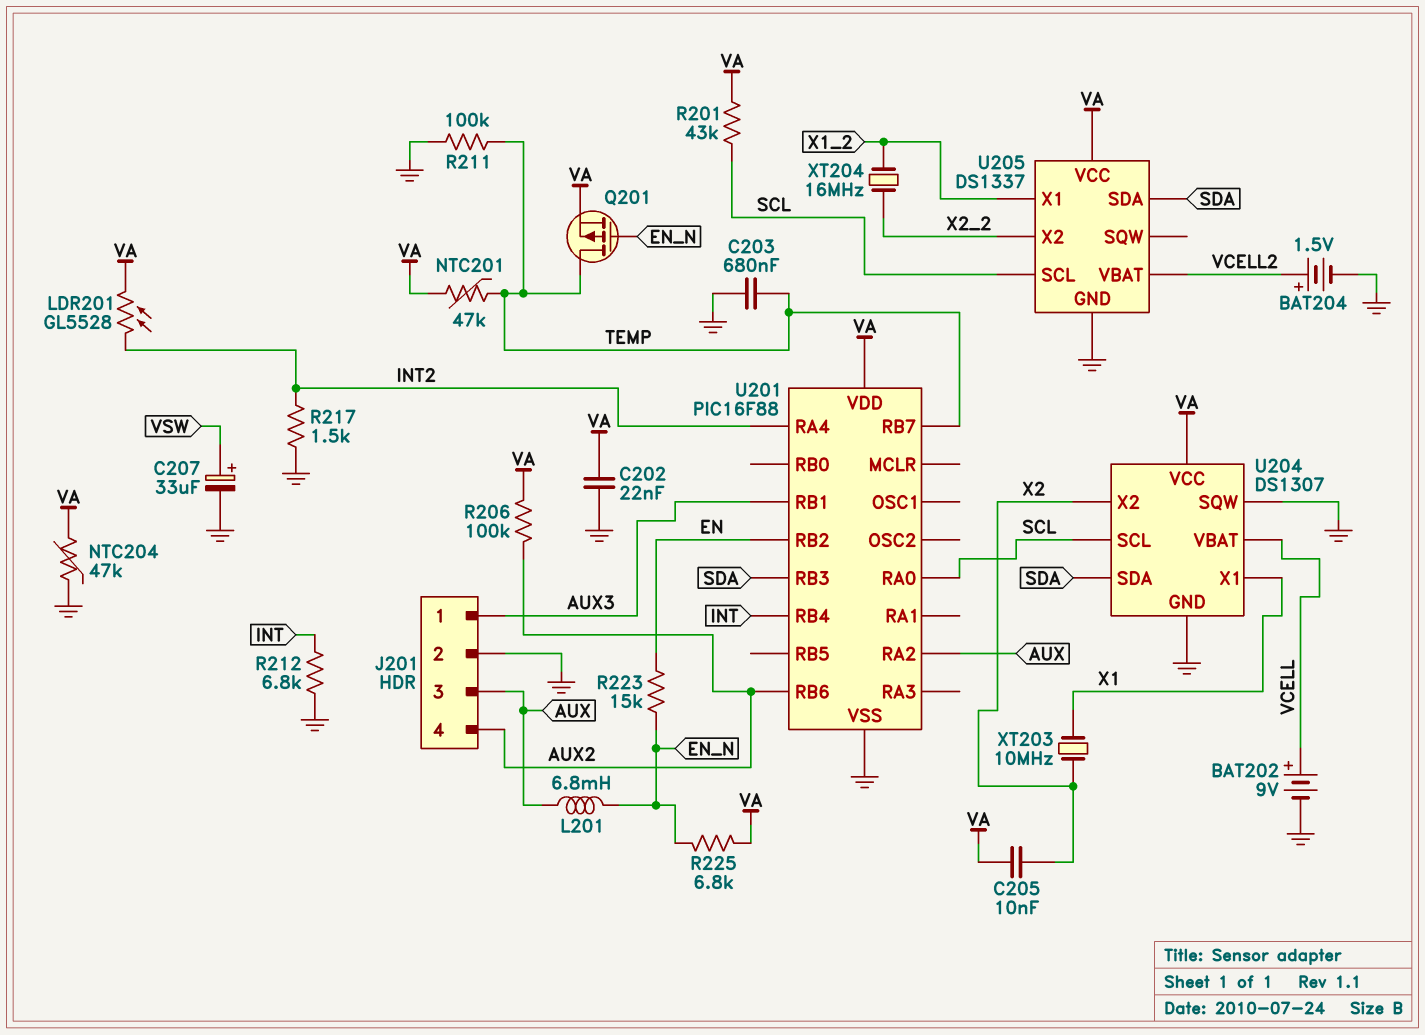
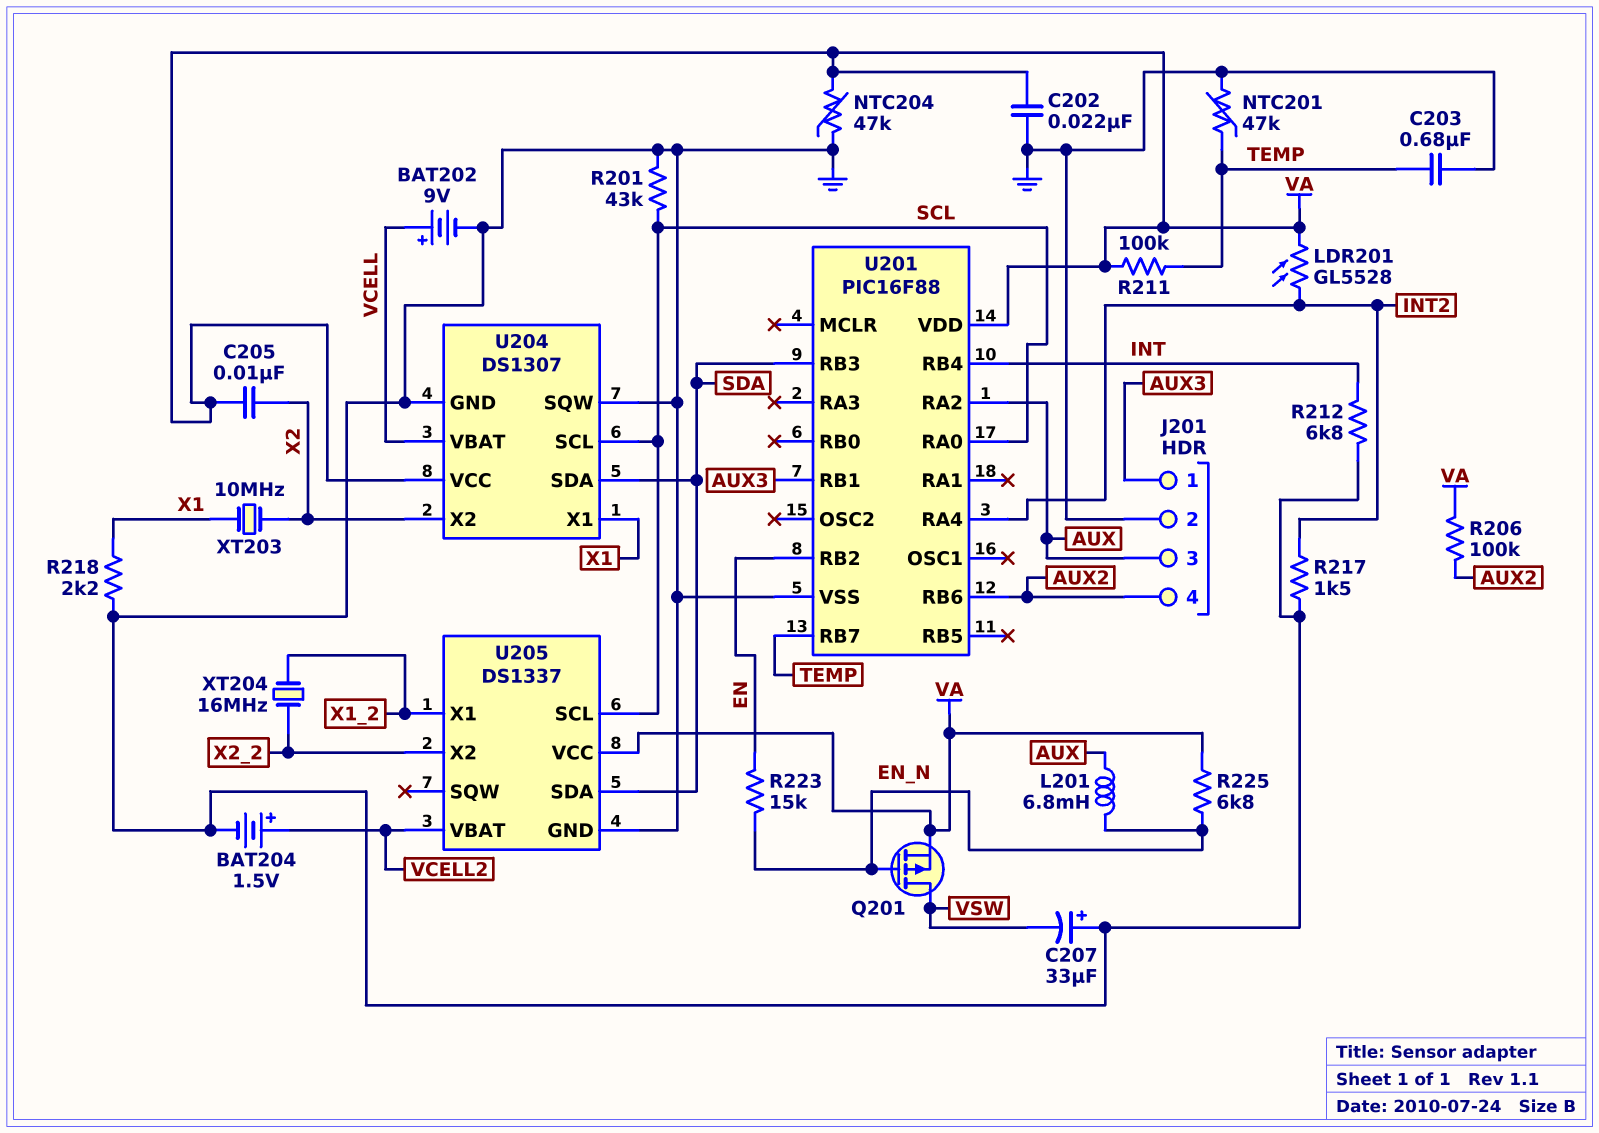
C207: 33uF (plus VSW, minus GND) -> 33uF (plus GND, minus VSW)
NTC201: 47k (TEMP, VA) -> 47k (GND, TEMP)
Q201: PMOS (G EN_N, D TEMP, S VA) -> PMOS (G EN_N, D VSW, S VA)
R201: 43k (SCL, VA) -> 43k (GND, SCL)
R211: 100k (GND, TEMP) -> 100k (TEMP, VA)
R218: none -> 2.2k (GND, X1)

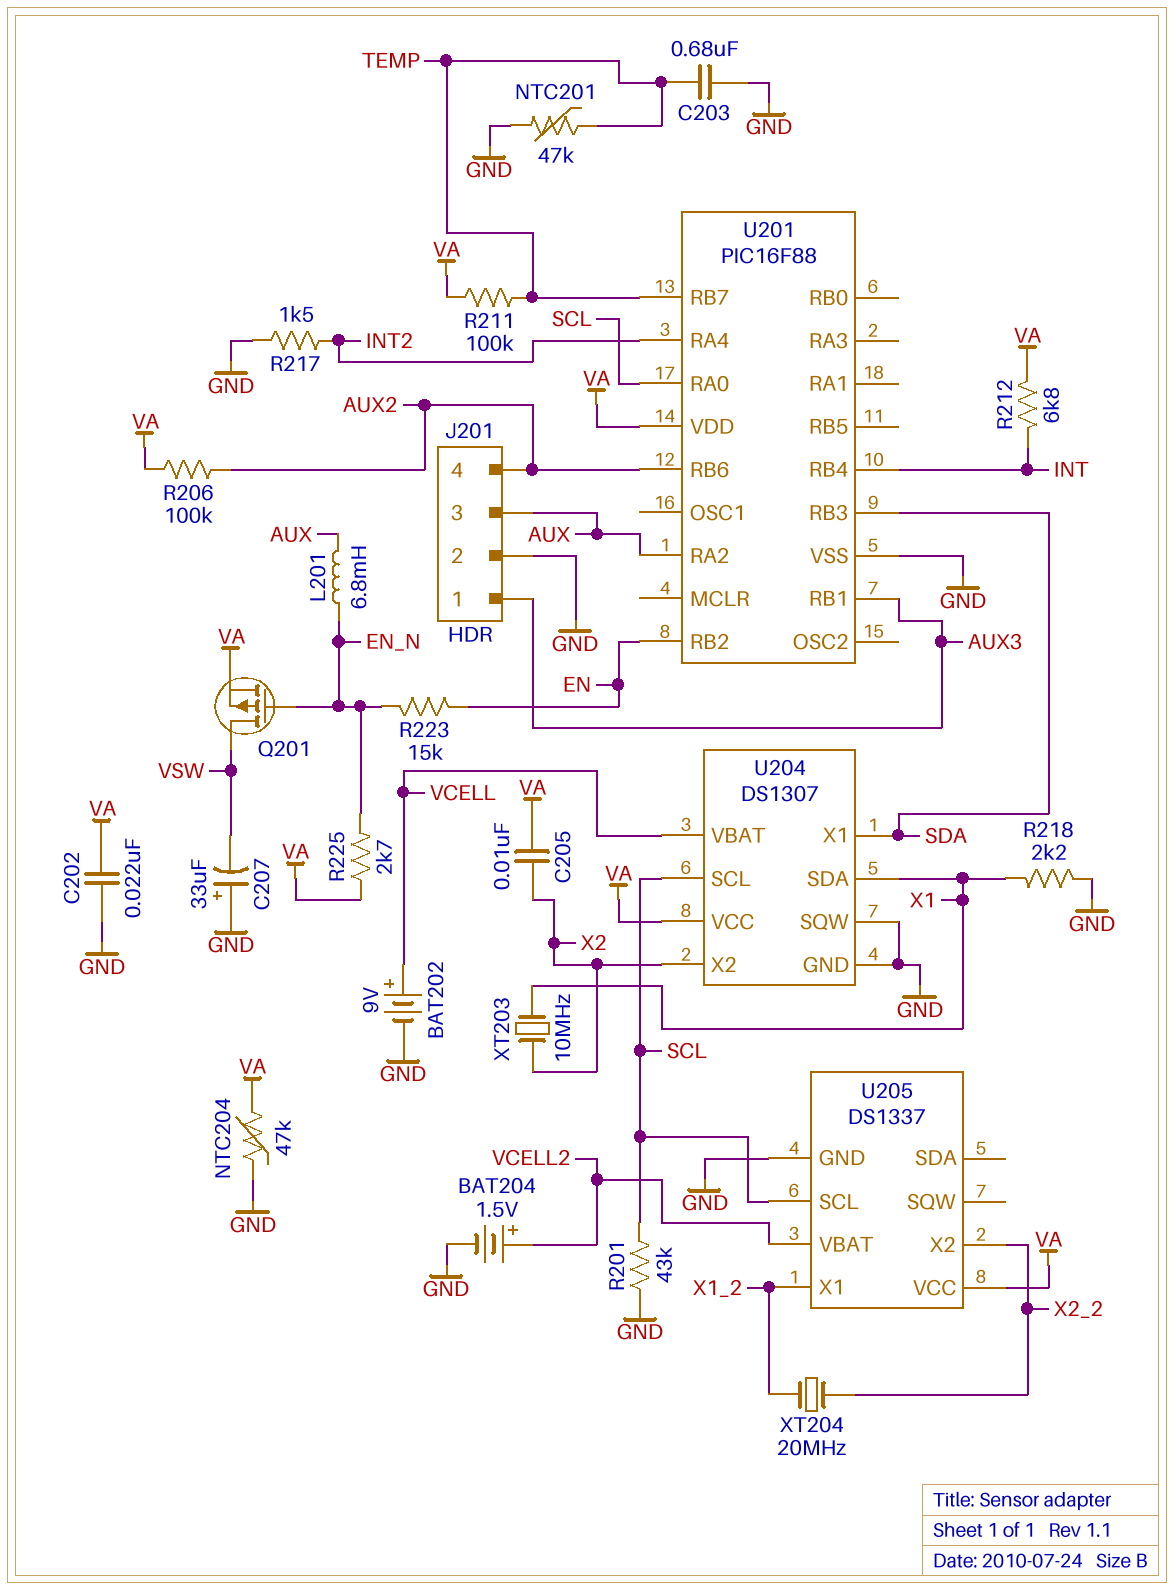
LDR201: GL5528 (INT2, VA) -> none
R212: 6.8k (GND, INT) -> 6.8k (INT, VA)
R225: 6.8k (EN_N, VA) -> 2.7k (EN_N, VA)
U204 pin SDA: SDA -> X1
U204 pin X1: X1 -> SDA
U205 pin SDA: SDA -> none
XT204: 16MHz (X1_2, X2_2) -> 20MHz (X1_2, X2_2)

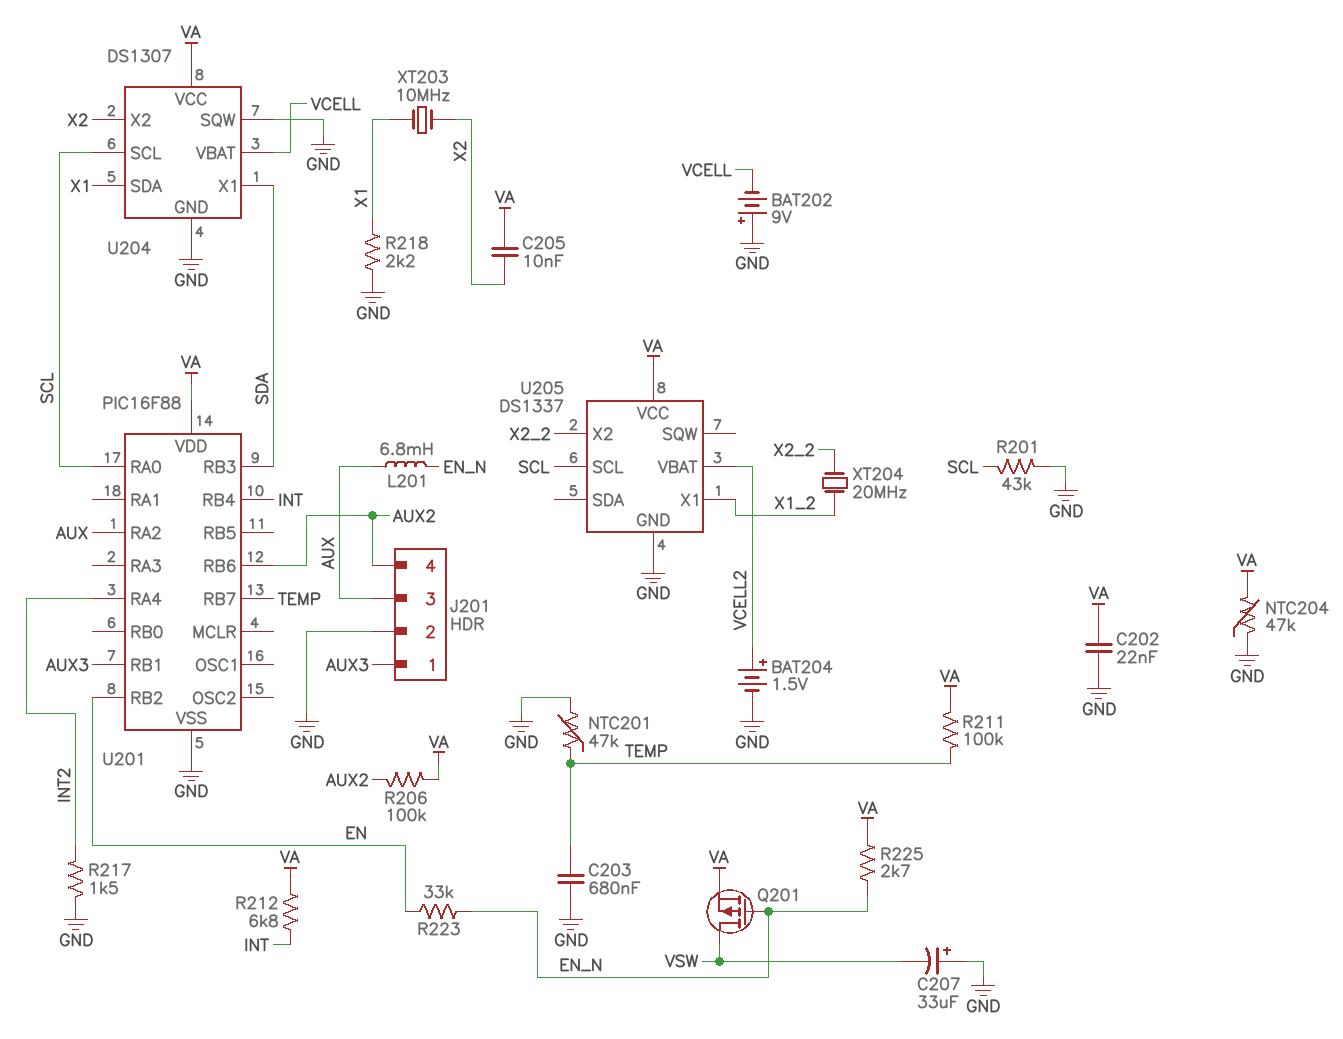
BAT202: 9V (plus VCELL, minus GND) -> 9V (plus GND, minus VCELL)
R223: 15k (EN, EN_N) -> 33k (EN, EN_N)

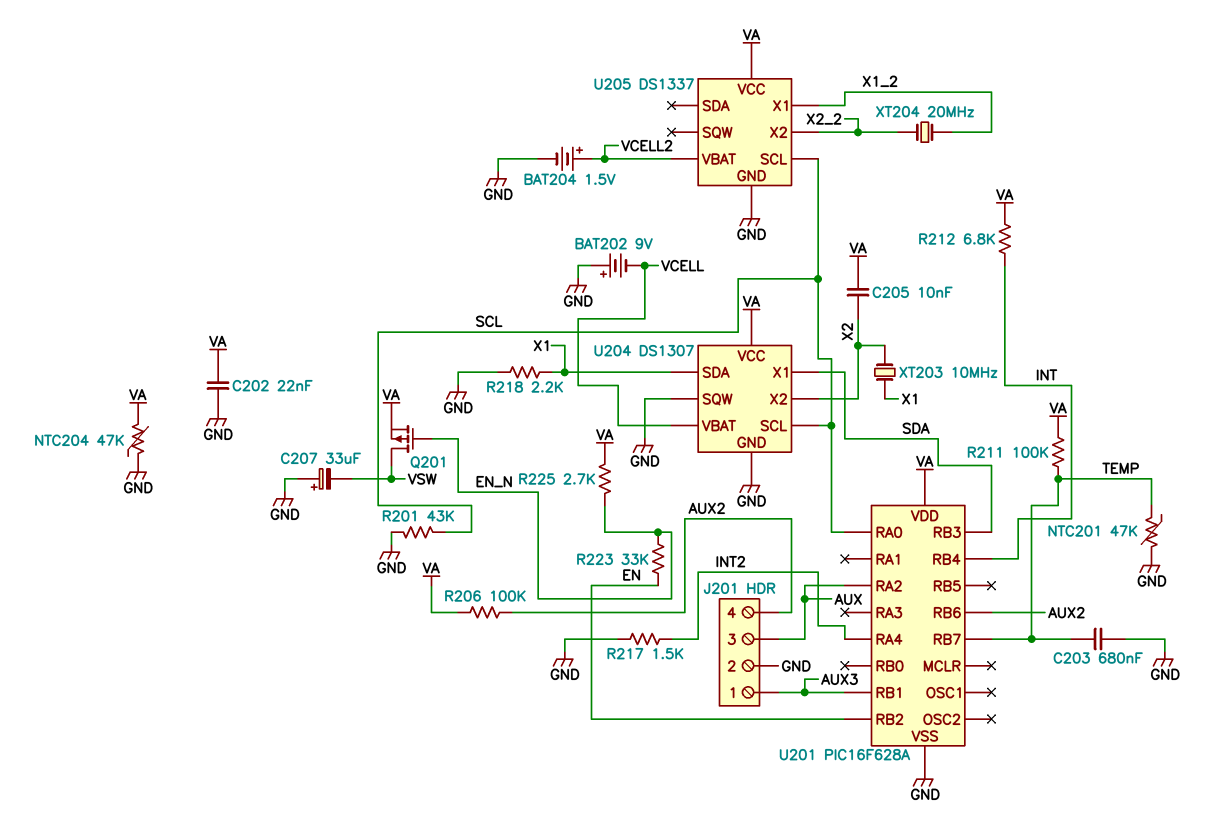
L201: 6.8mH (AUX, EN_N) -> none
U201: PIC16F88 -> PIC16F628A

